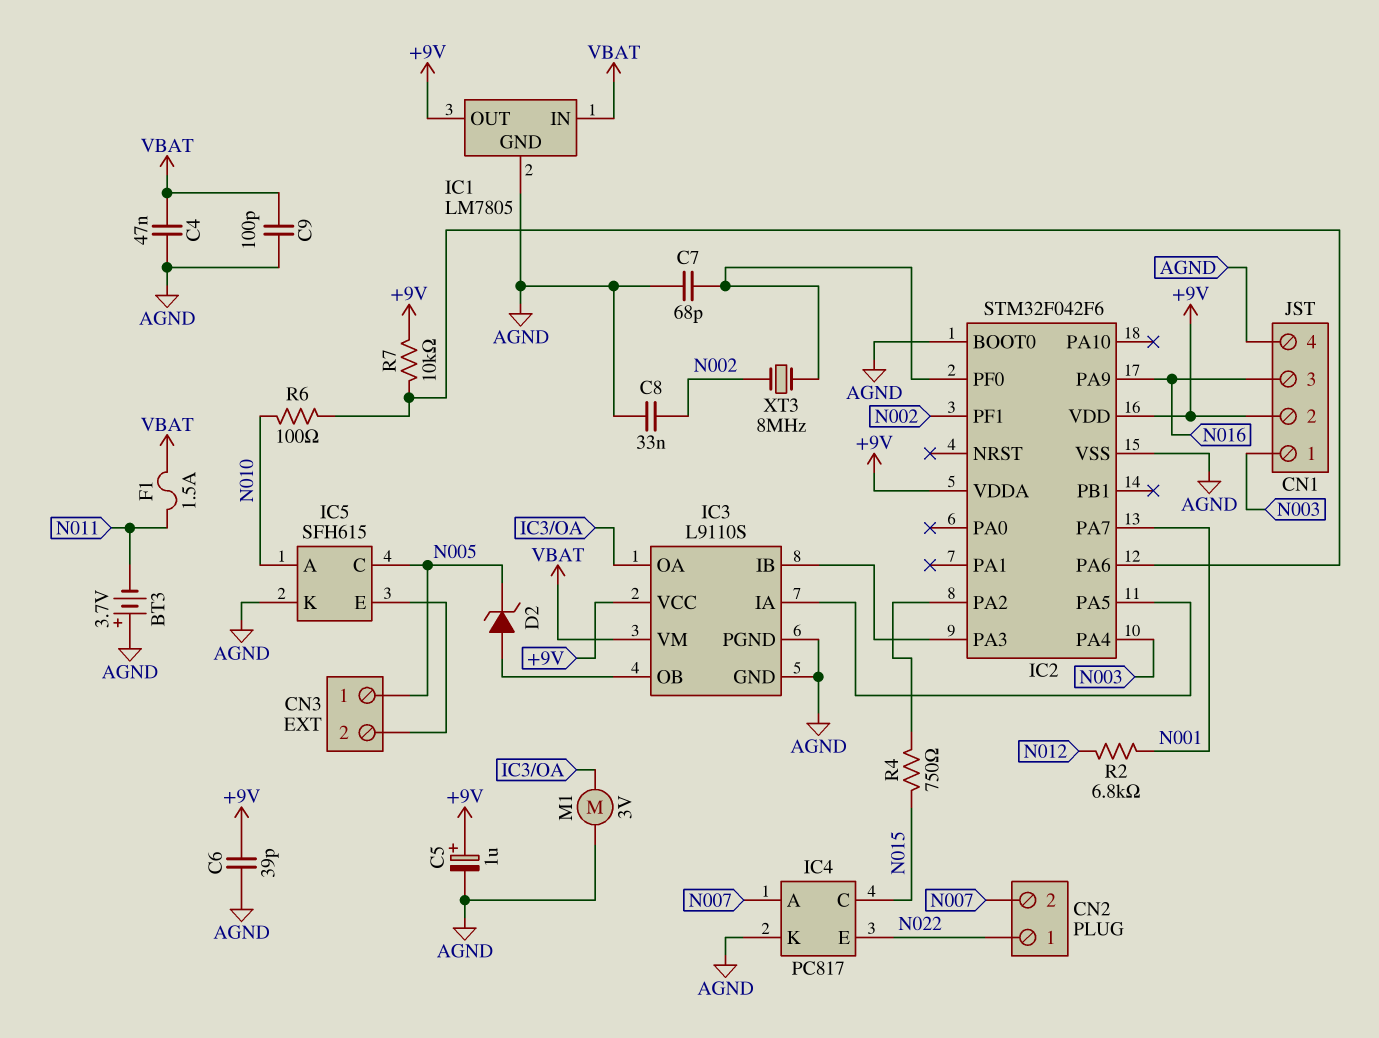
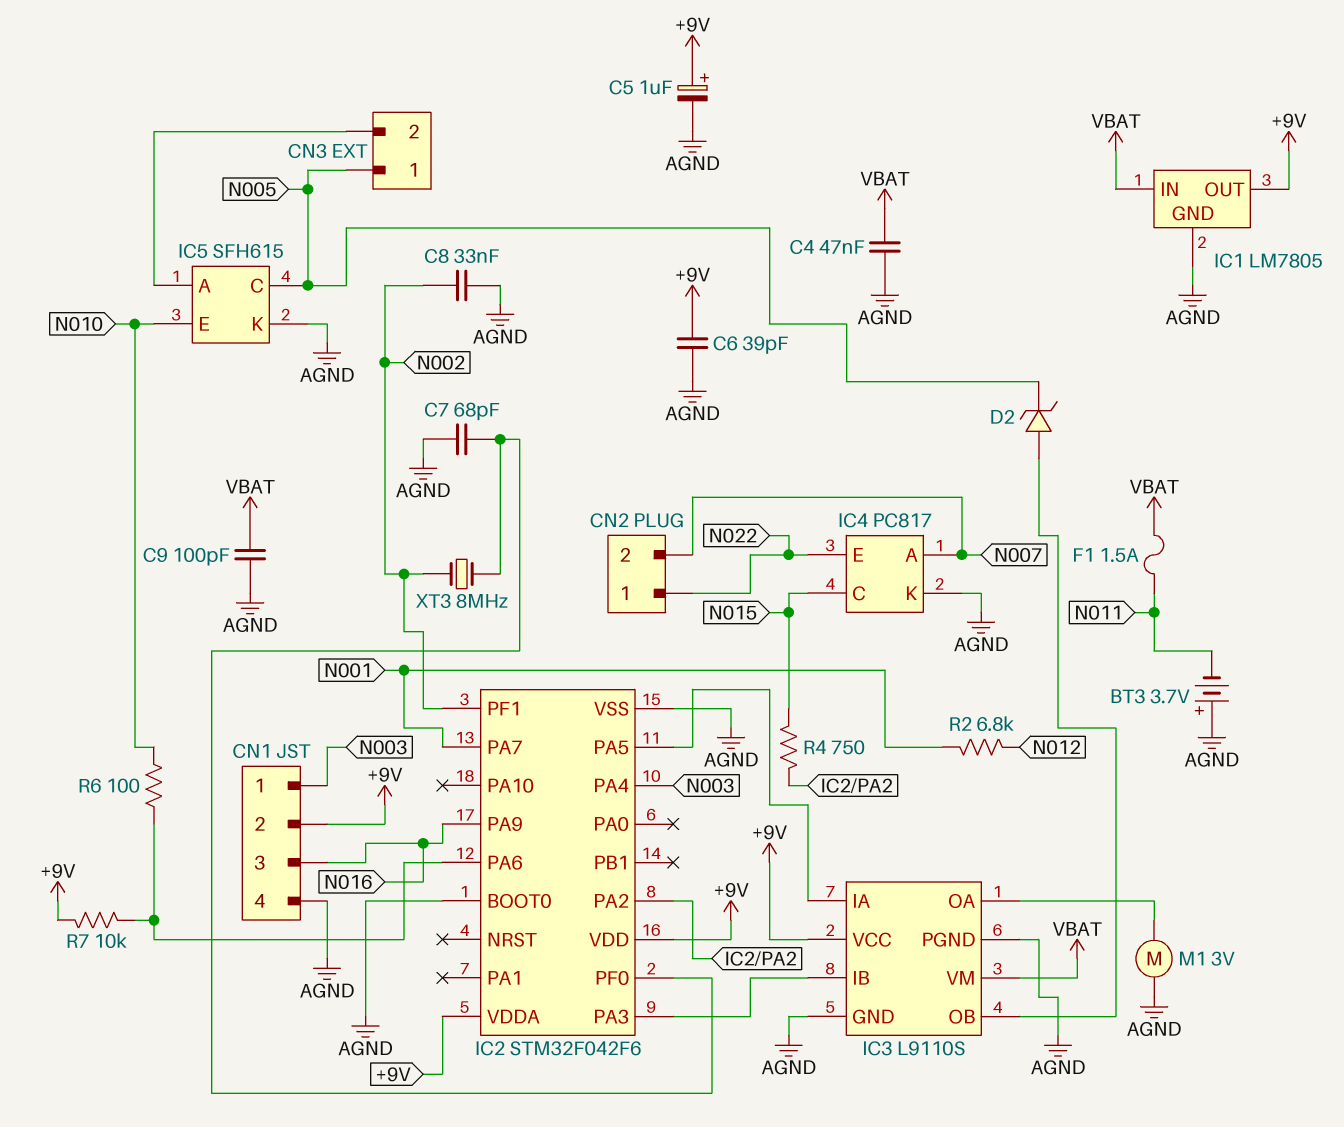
IC5 pin A: N010 -> CN3/2
IC5 pin E: CN3/2 -> N010

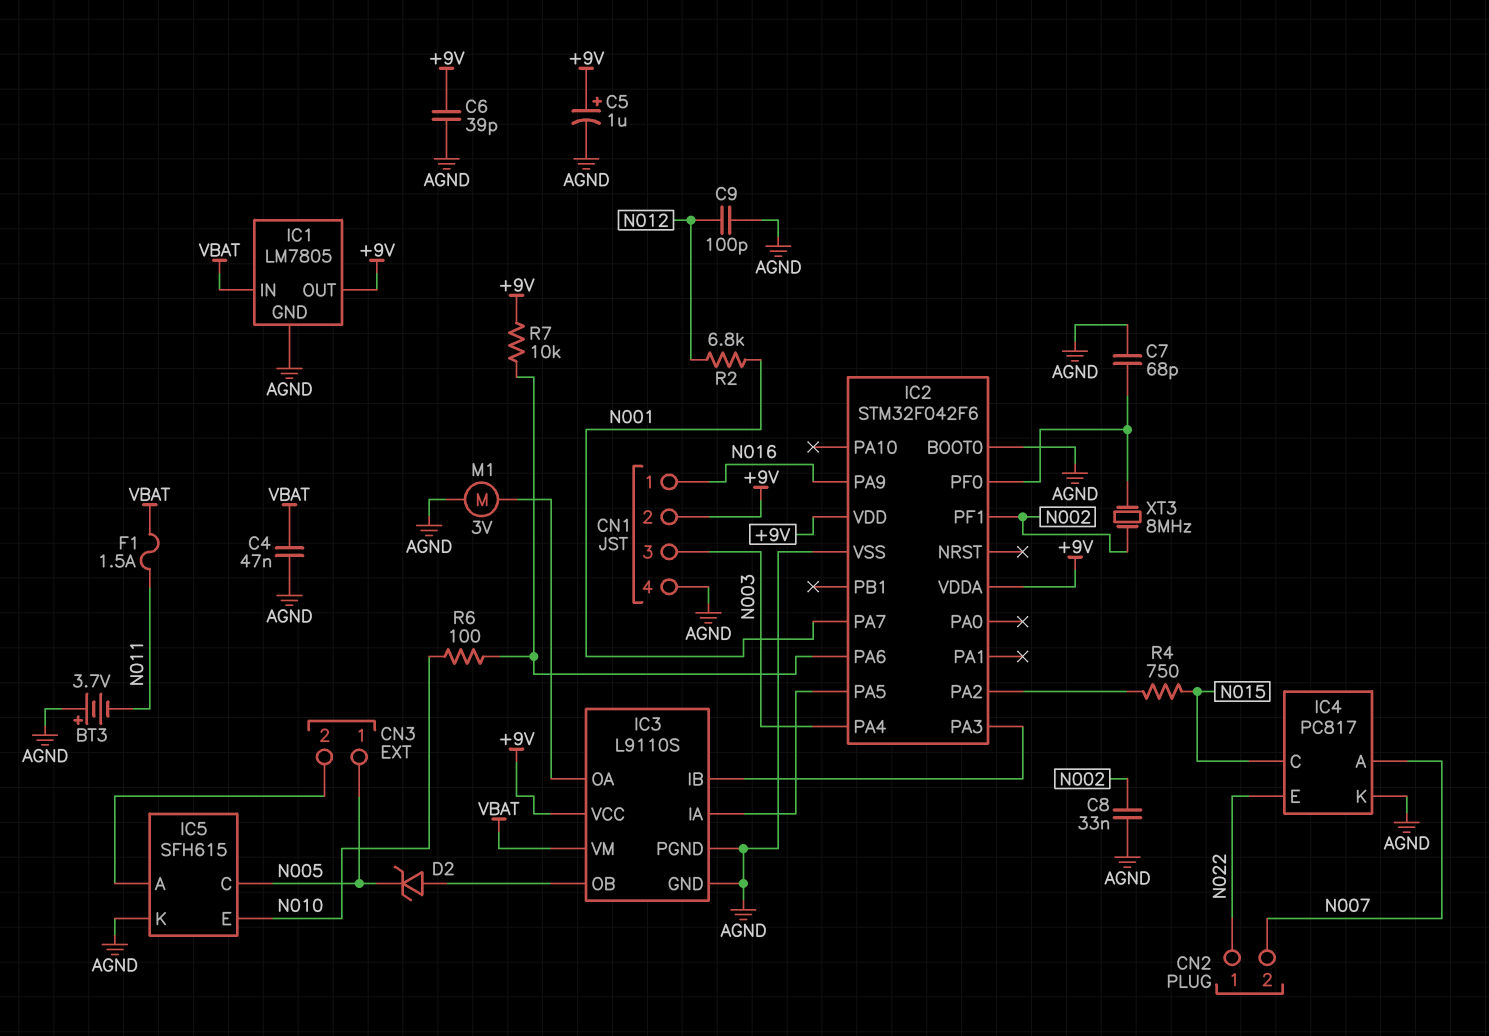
C9: 100pF (AGND, VBAT) -> 100pF (AGND, N012)
CN1 pin 1: N003 -> N016
CN1 pin 3: N016 -> N003

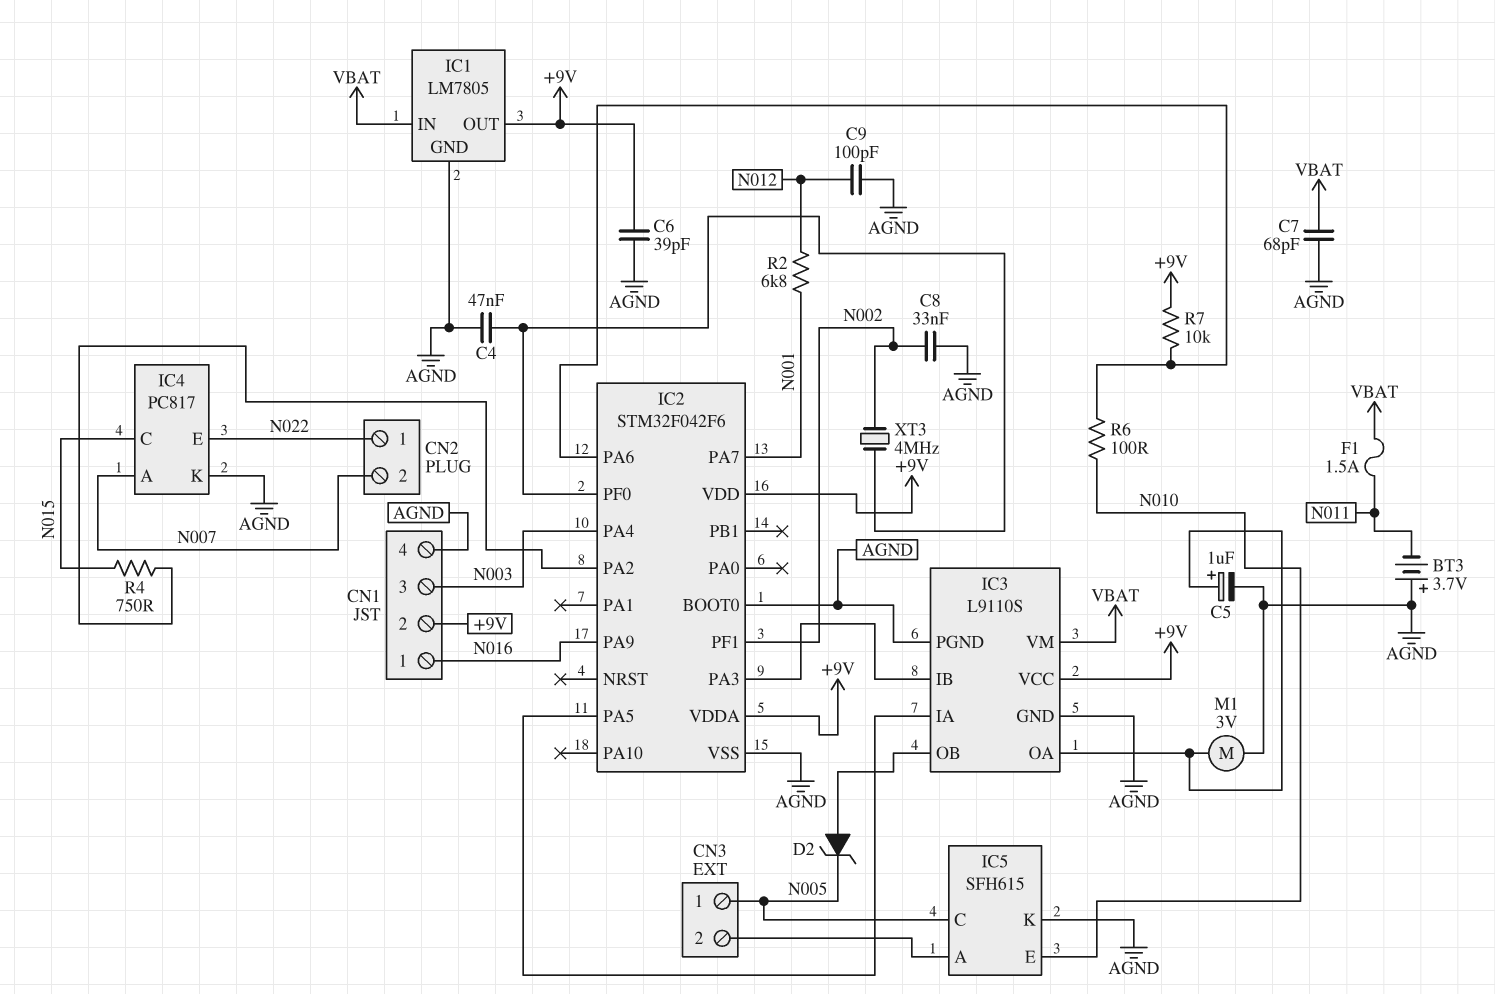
C4: 47nF (AGND, VBAT) -> 47nF (AGND, IC2/PF0)
C5: 1uF (plus +9V, minus AGND) -> 1uF (plus IC3/OA, minus AGND)
C7: 68pF (AGND, IC2/PF0) -> 68pF (AGND, VBAT)
XT3: 8MHz (IC2/PF0, N002) -> 4MHz (IC2/PF0, N002)

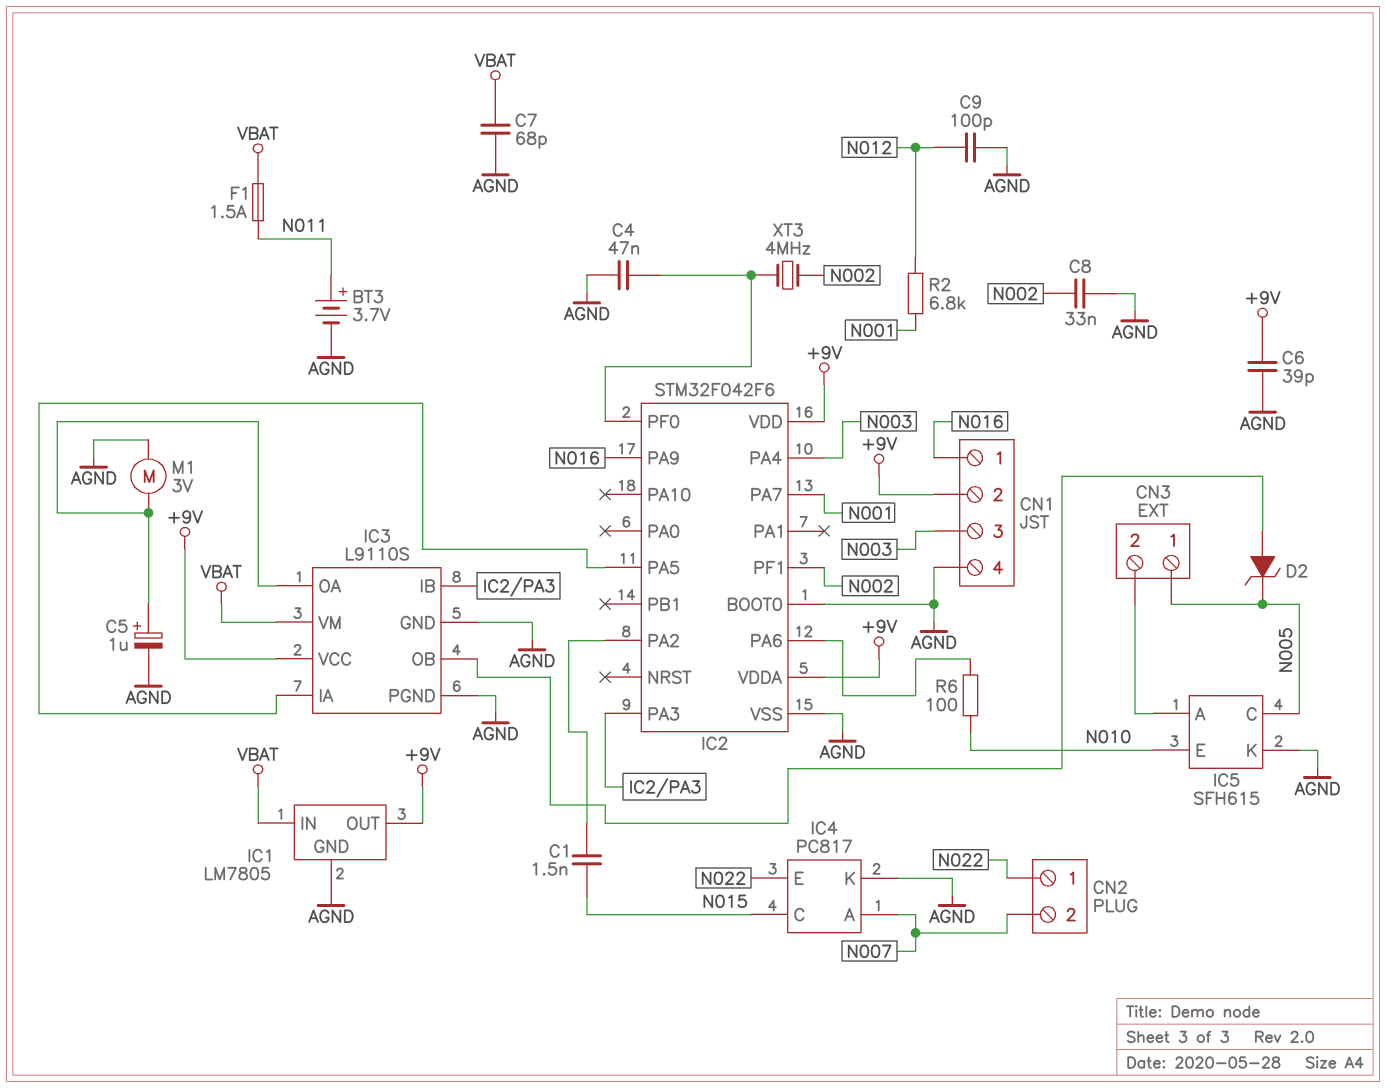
BT3: 3.7V (plus AGND, minus N011) -> 3.7V (plus N011, minus AGND)
C1: none -> 1.5nF (IC2/PA2, N015)
R4: 750 (IC2/PA2, N015) -> none
R7: 10k (+9V, IC2/PA6) -> none

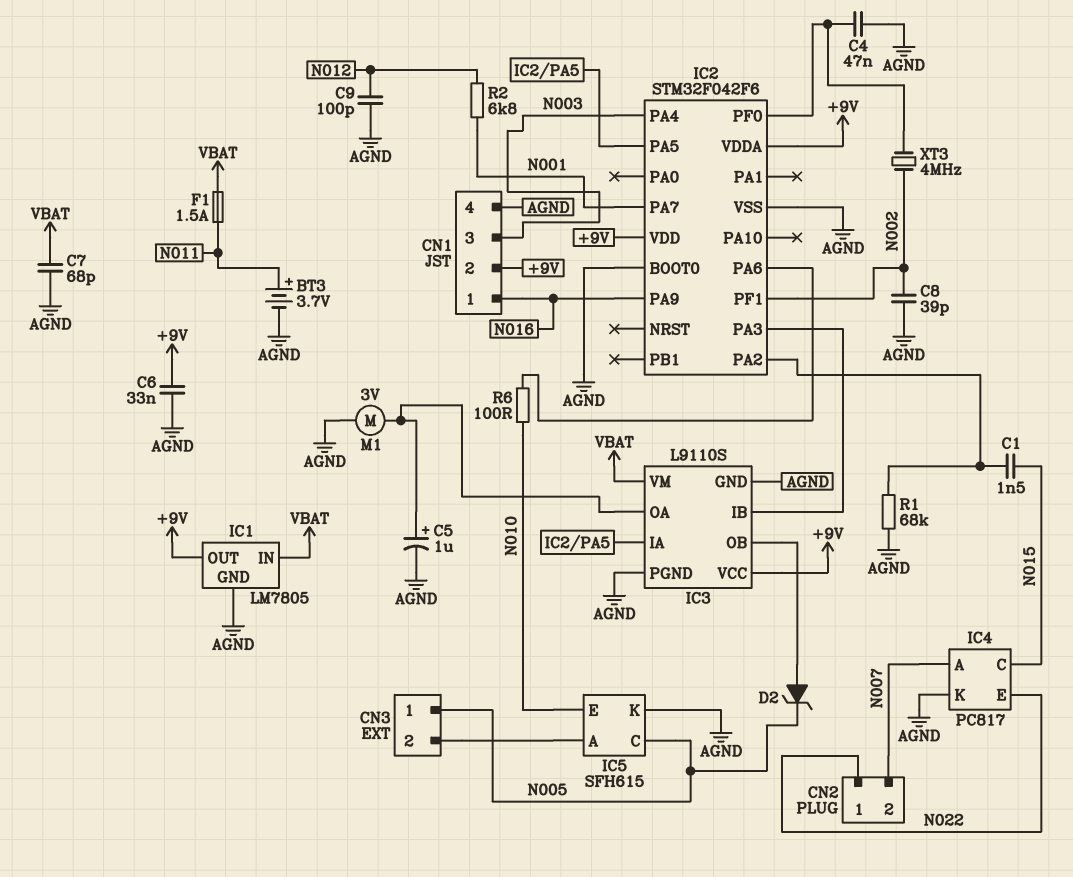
C6: 39pF (+9V, AGND) -> 33nF (+9V, AGND)
C8: 33nF (AGND, N002) -> 39pF (AGND, N002)
R1: none -> 68k (AGND, IC2/PA2)

